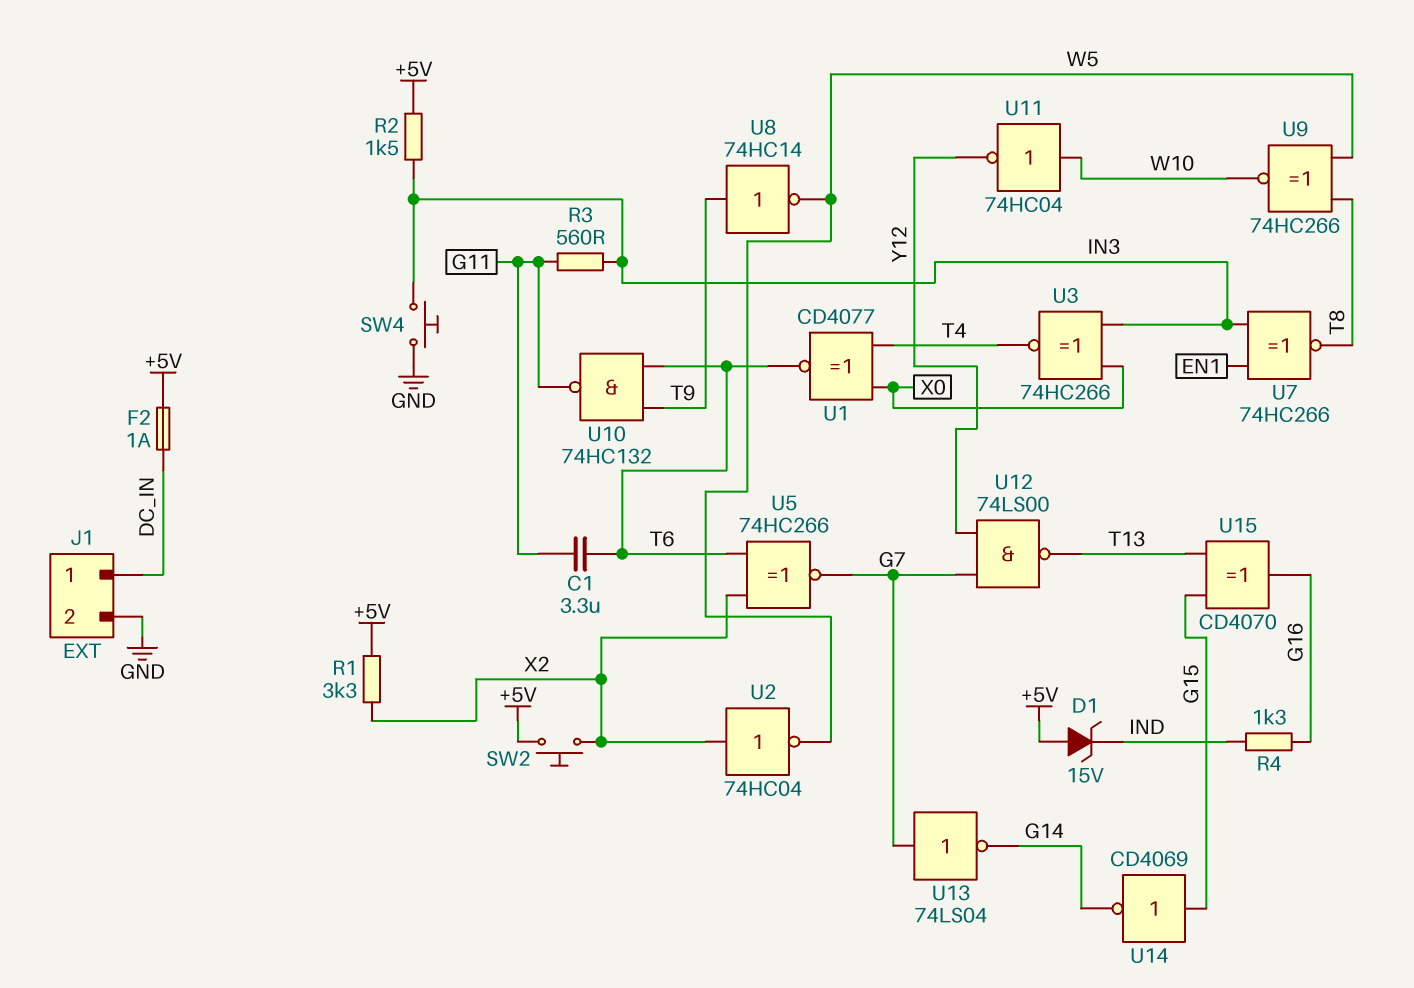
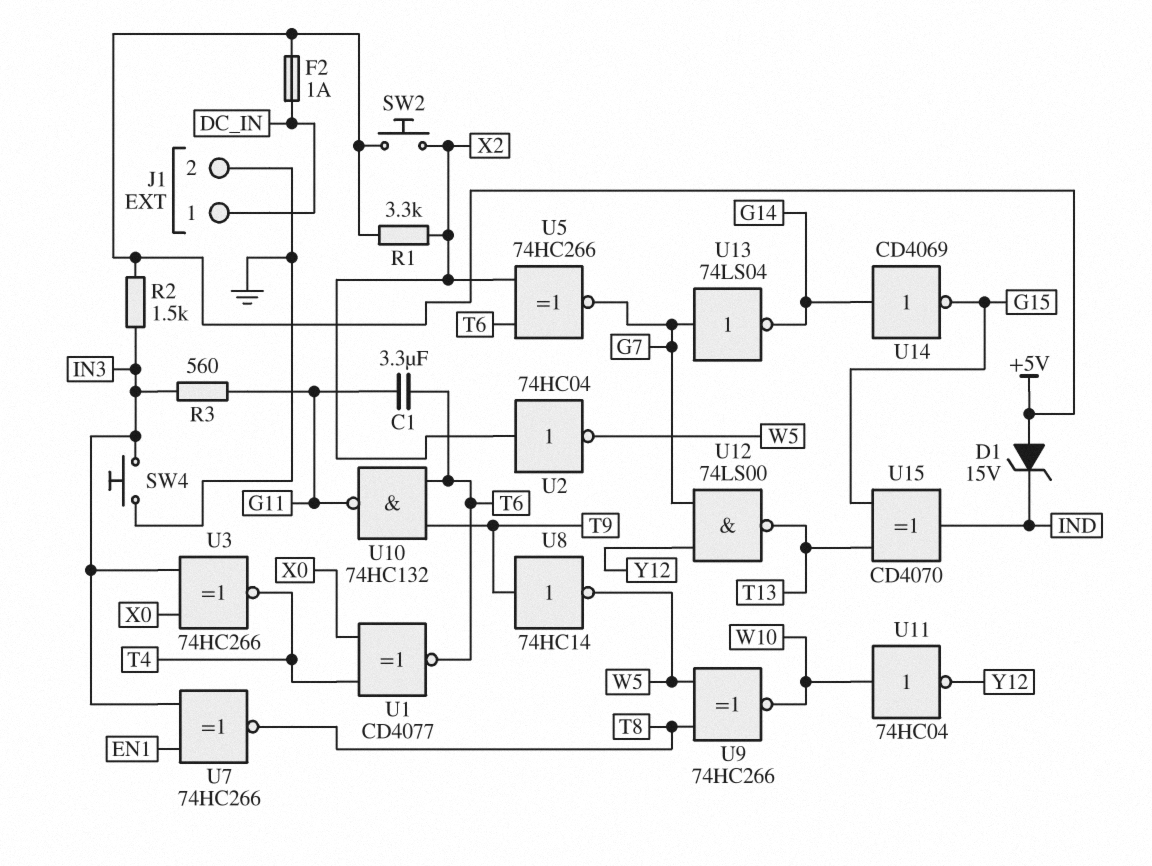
R4: 1.3k (G16, IND) -> none
U14: NOT CD4069 (in G15, out G14) -> NOT CD4069 (in G14, out G15)
U15: XOR CD4070 (in G15, in T13, out G16) -> XOR CD4070 (in G15, in T13, out IND)

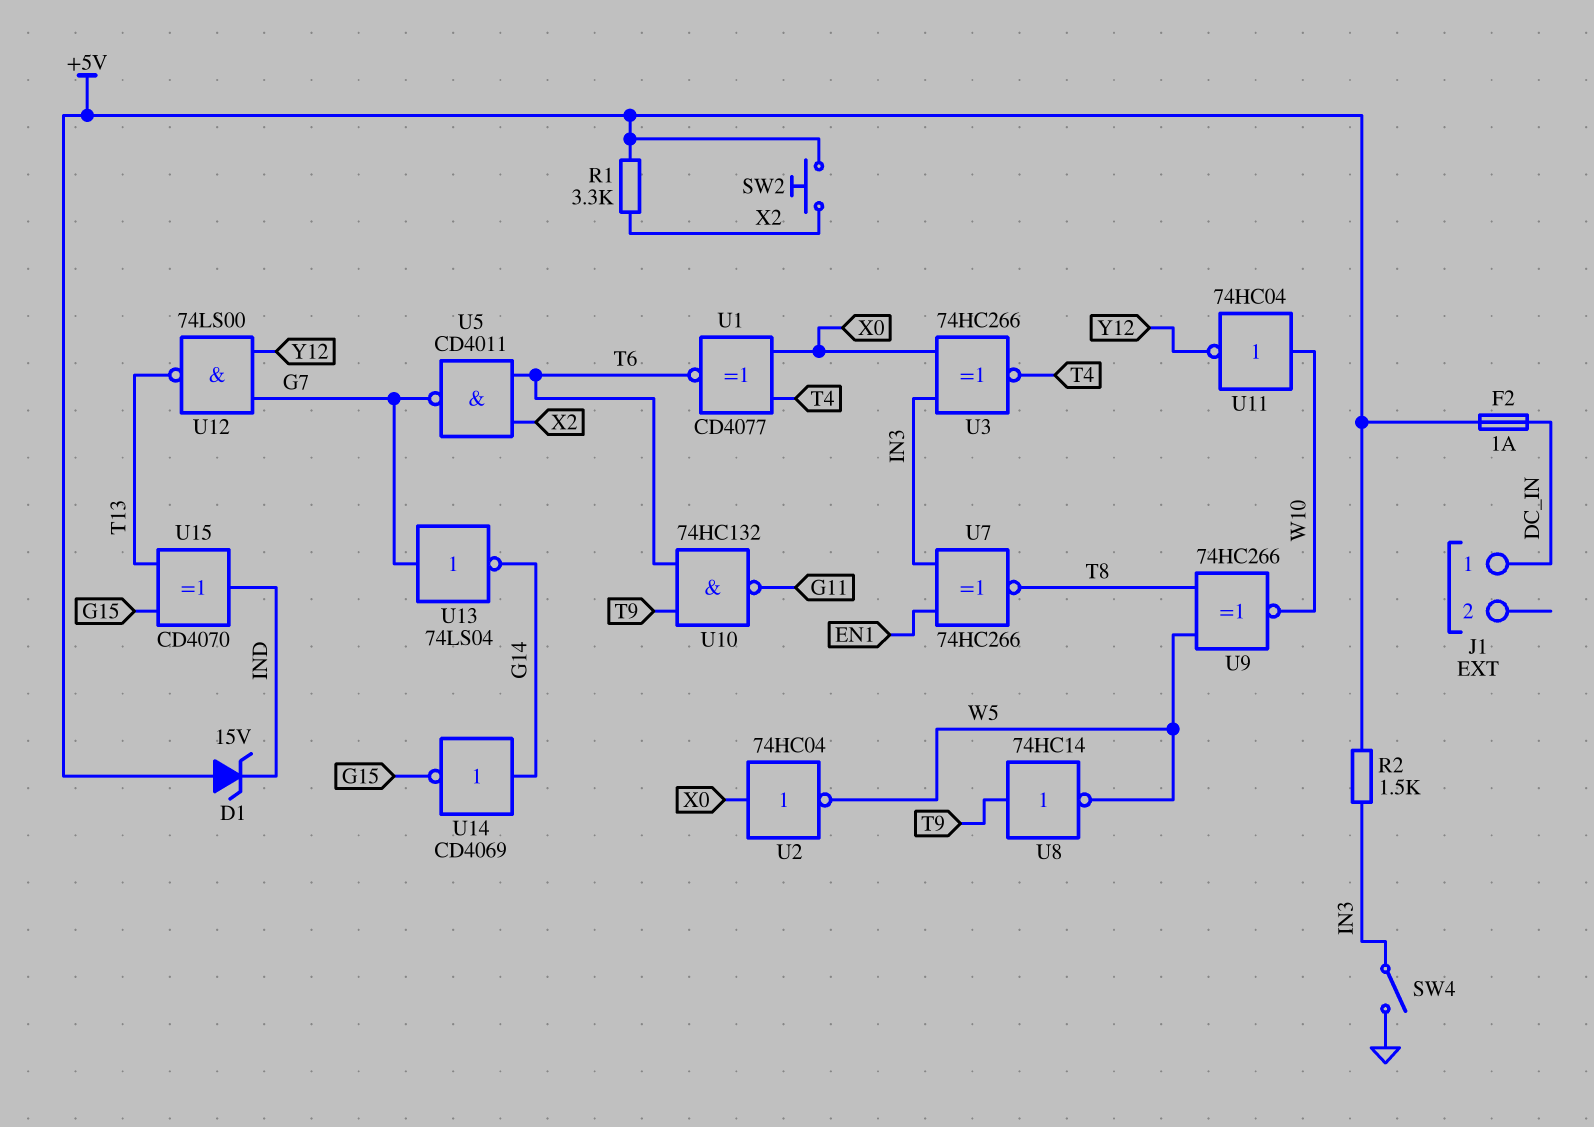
C1: 3.3uF (G11, T6) -> none
J1 pin 2: GND -> none
R3: 560 (G11, IN3) -> none
SW4: button (GND, IN3) -> switch (GND, IN3)
U2: NOT 74HC04 (in X2, out W5) -> NOT 74HC04 (in X0, out W5)
U5: XNOR 74HC266 (in T6, in X2, out G7) -> NAND CD4011 (in T6, in X2, out G7)

